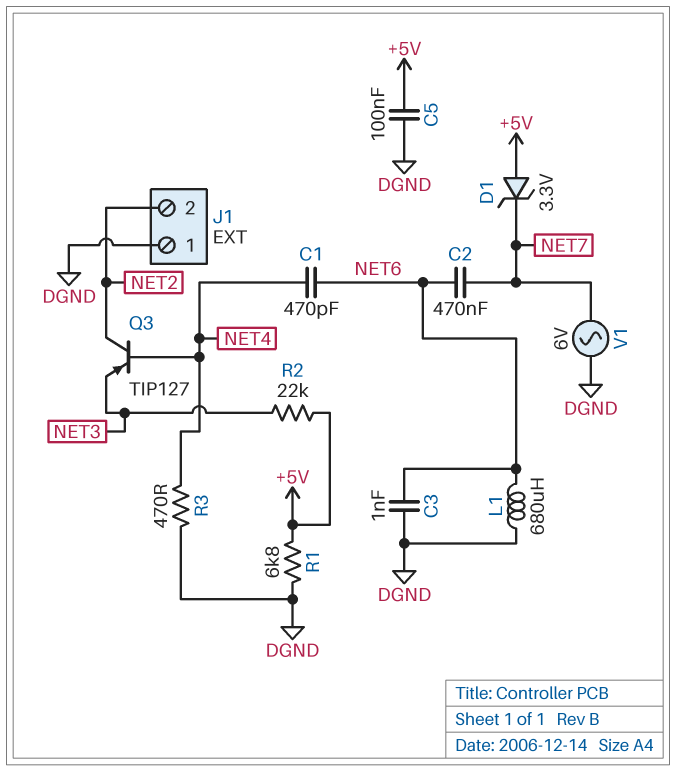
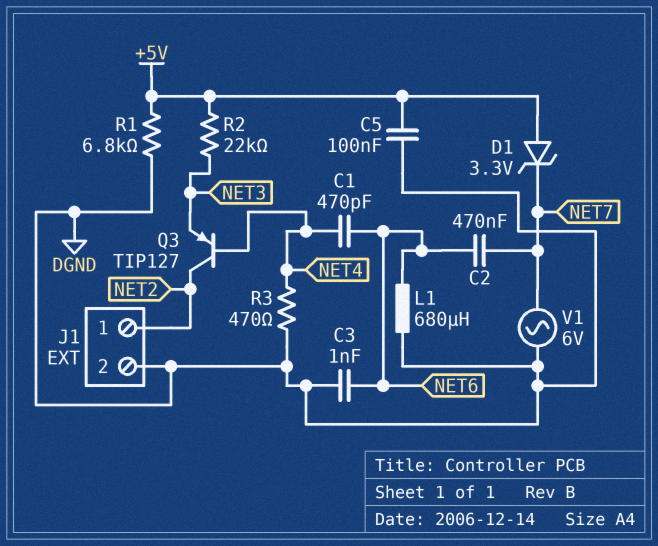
J1 pin 1: DGND -> NET2
J1 pin 2: NET2 -> DGND

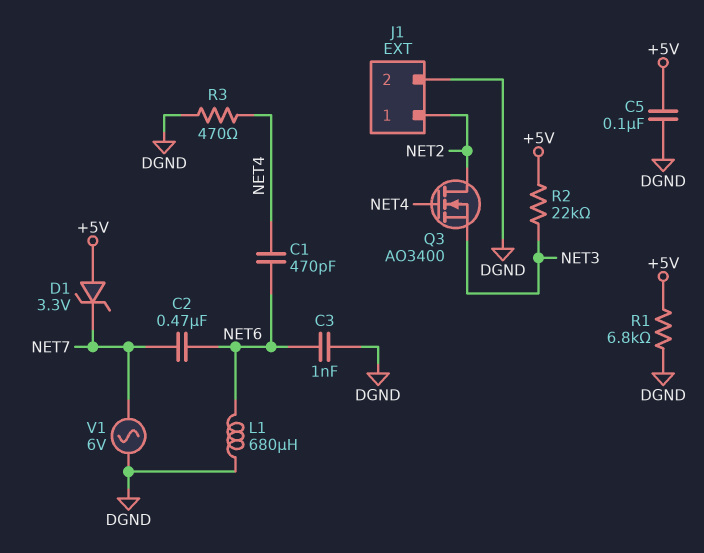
Q3: PNP TIP127 (B NET4, C NET2, E NET3) -> NMOS AO3400 (G NET4, D NET2, S NET3)

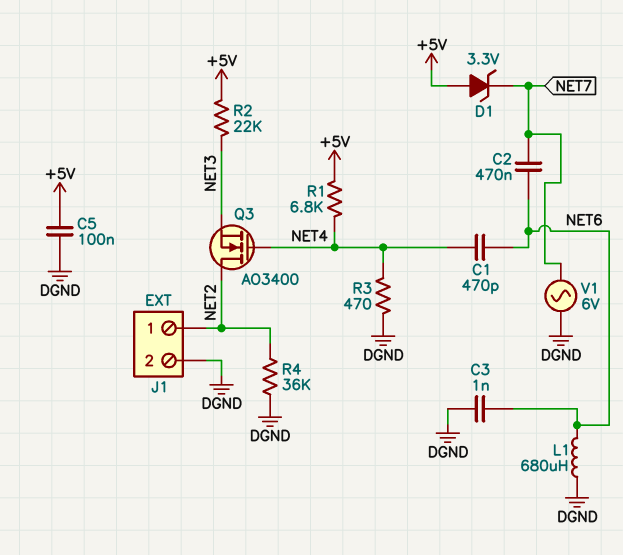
R1: 6.8k (+5V, DGND) -> 6.8k (+5V, NET4)
R4: none -> 36k (DGND, NET2)

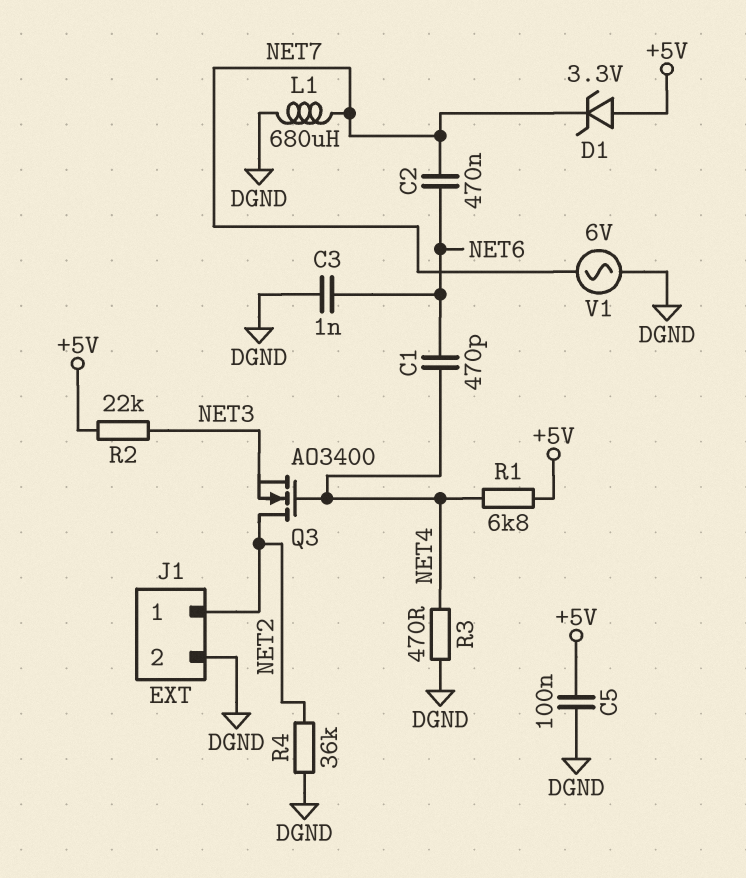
L1: 680uH (DGND, NET6) -> 680uH (DGND, NET7)

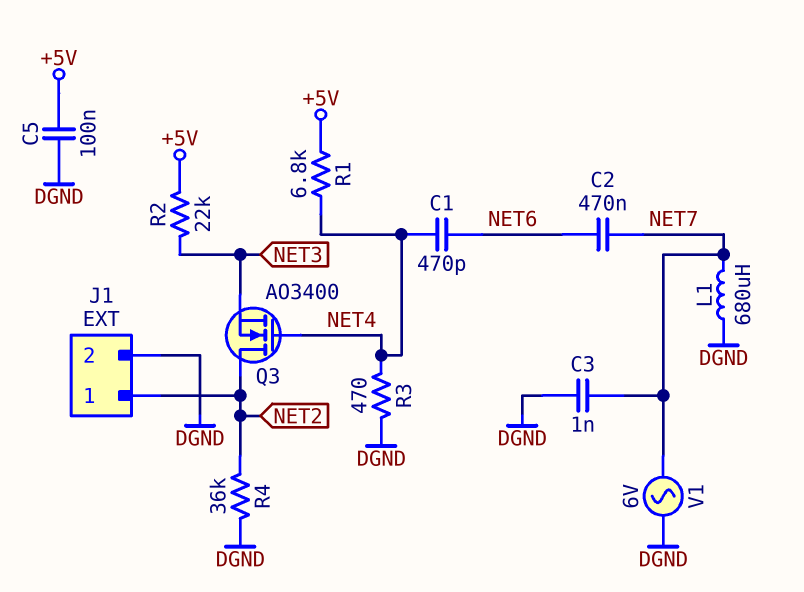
C3: 1nF (DGND, NET6) -> 1nF (DGND, NET7)
D1: zener 3.3V (A +5V, K NET7) -> none

